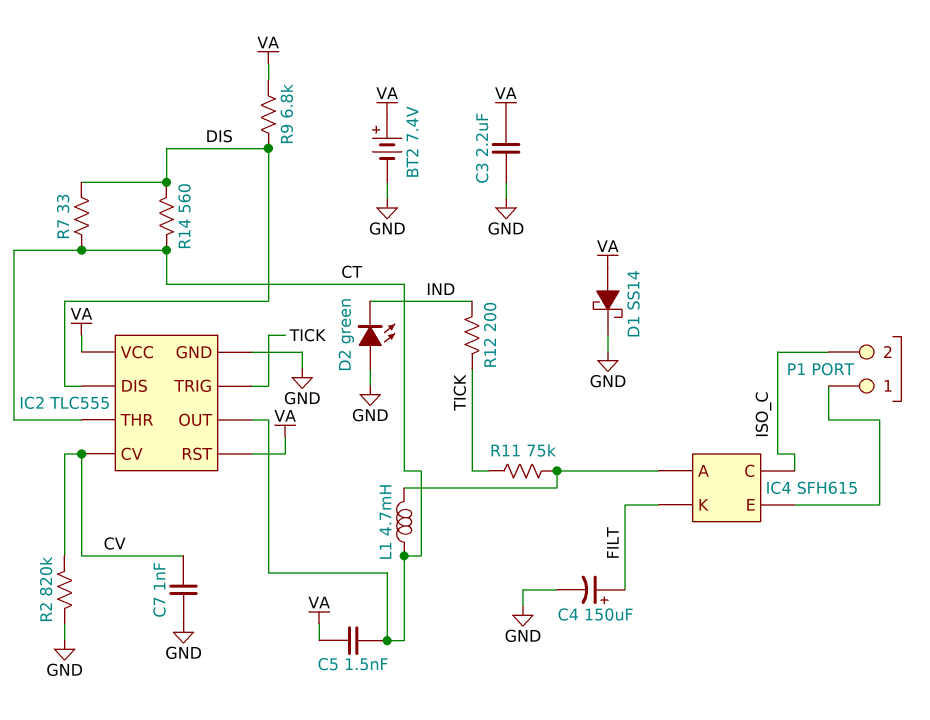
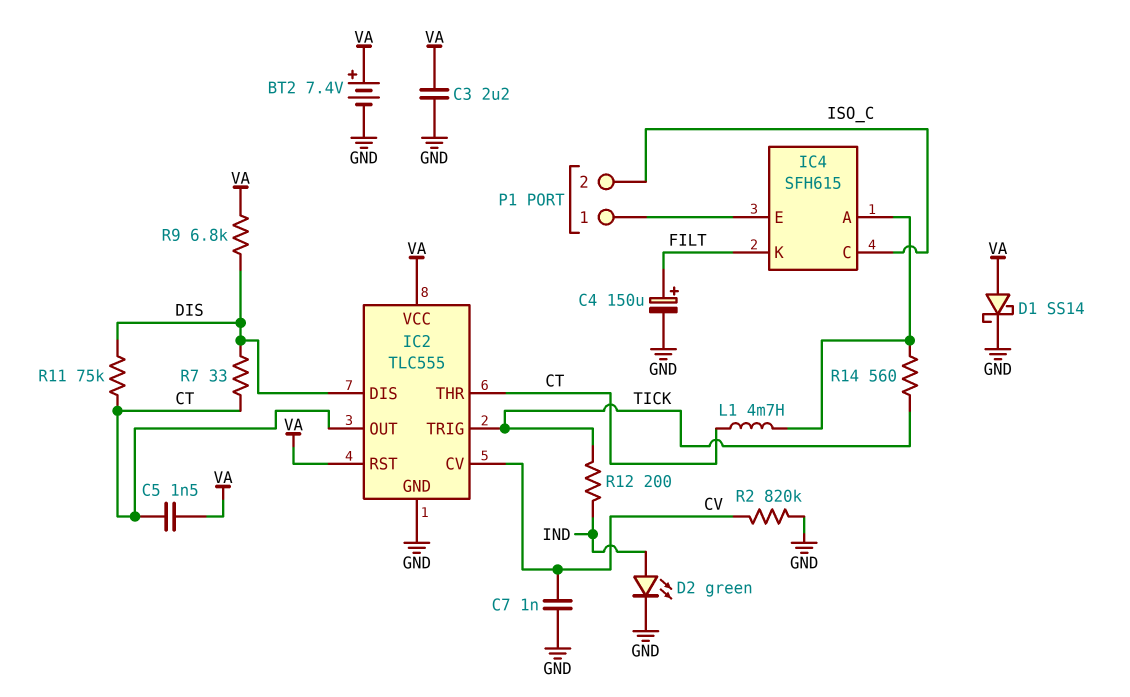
D2: LED green (A GND, K IND) -> LED green (A IND, K GND)
R11: 75k (IC4/A, TICK) -> 75k (CT, DIS)
R14: 560 (CT, DIS) -> 560 (IC4/A, TICK)

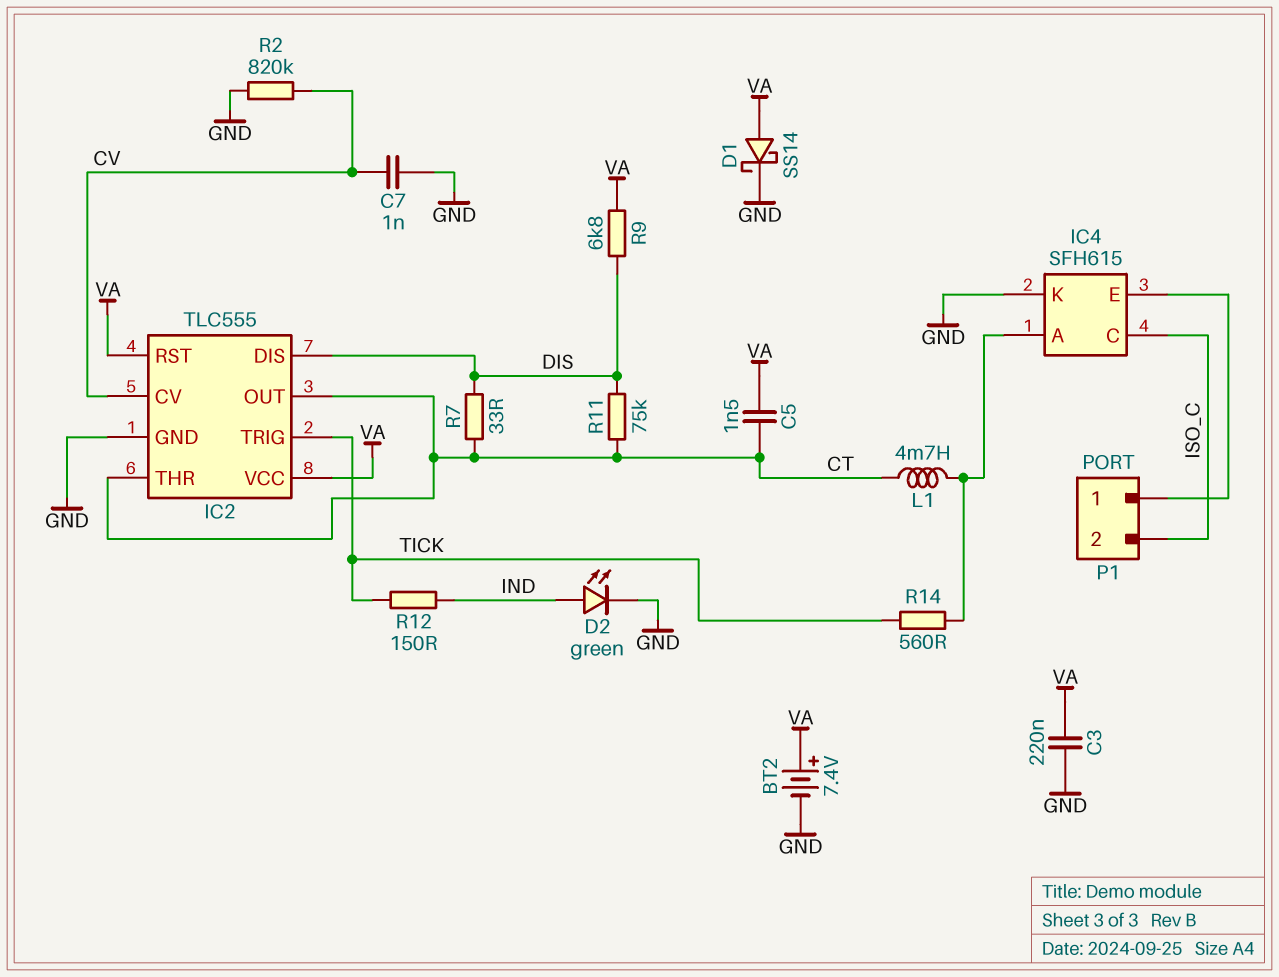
C3: 2.2uF (GND, VA) -> 220nF (GND, VA)
C4: 150uF (plus FILT, minus GND) -> none
IC4 pin K: FILT -> GND
R12: 200 (IND, TICK) -> 150 (IND, TICK)

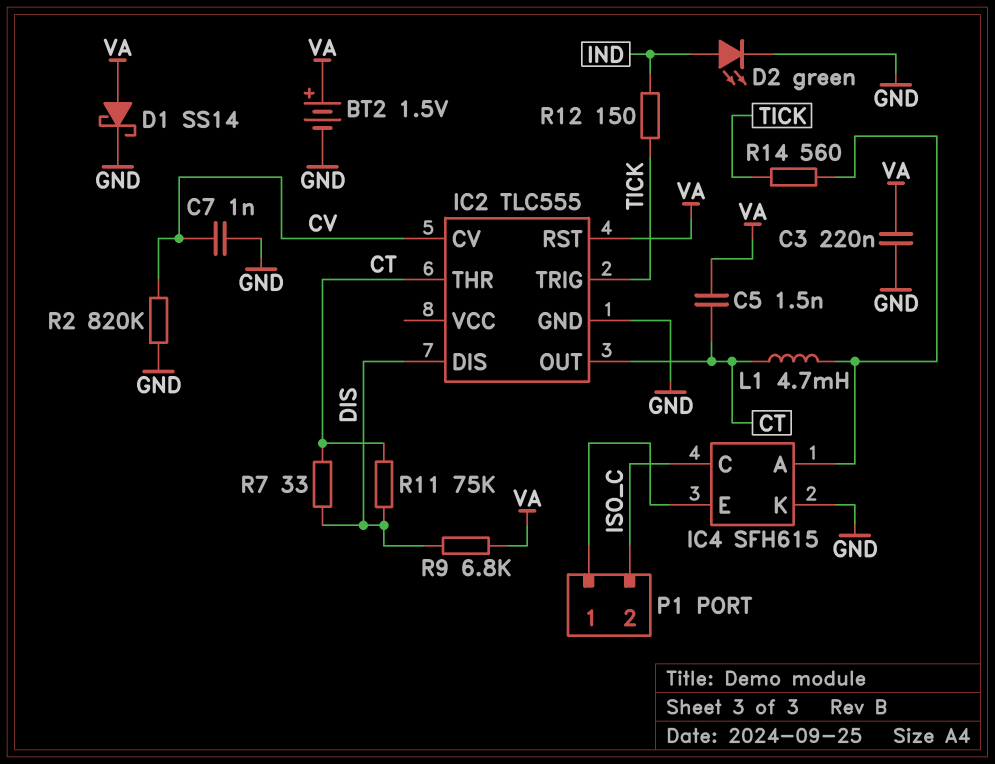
BT2: 7.4V (plus VA, minus GND) -> 1.5V (plus VA, minus GND)
IC2 pin VCC: VA -> none

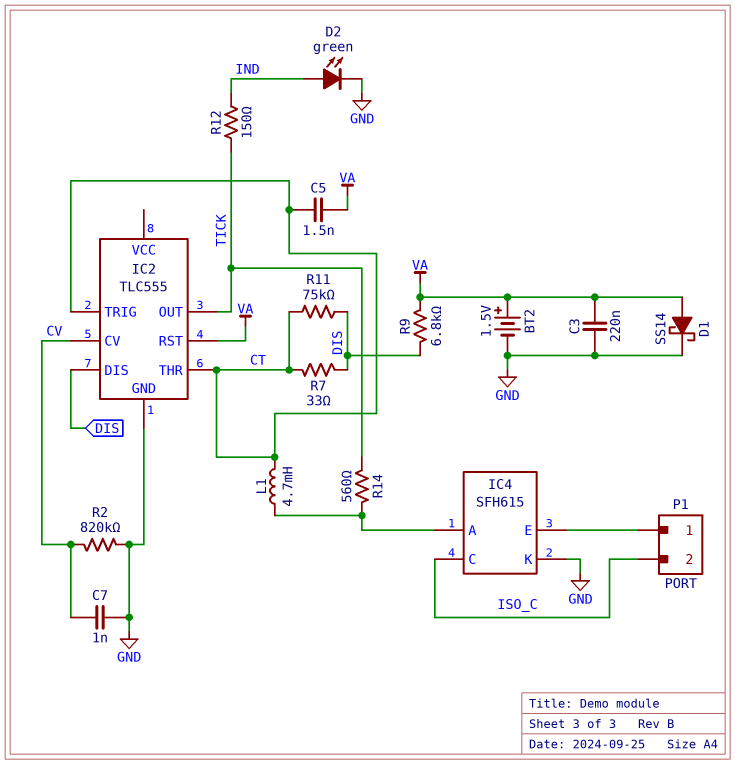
IC2 pin OUT: CT -> TICK
IC2 pin TRIG: TICK -> CT

